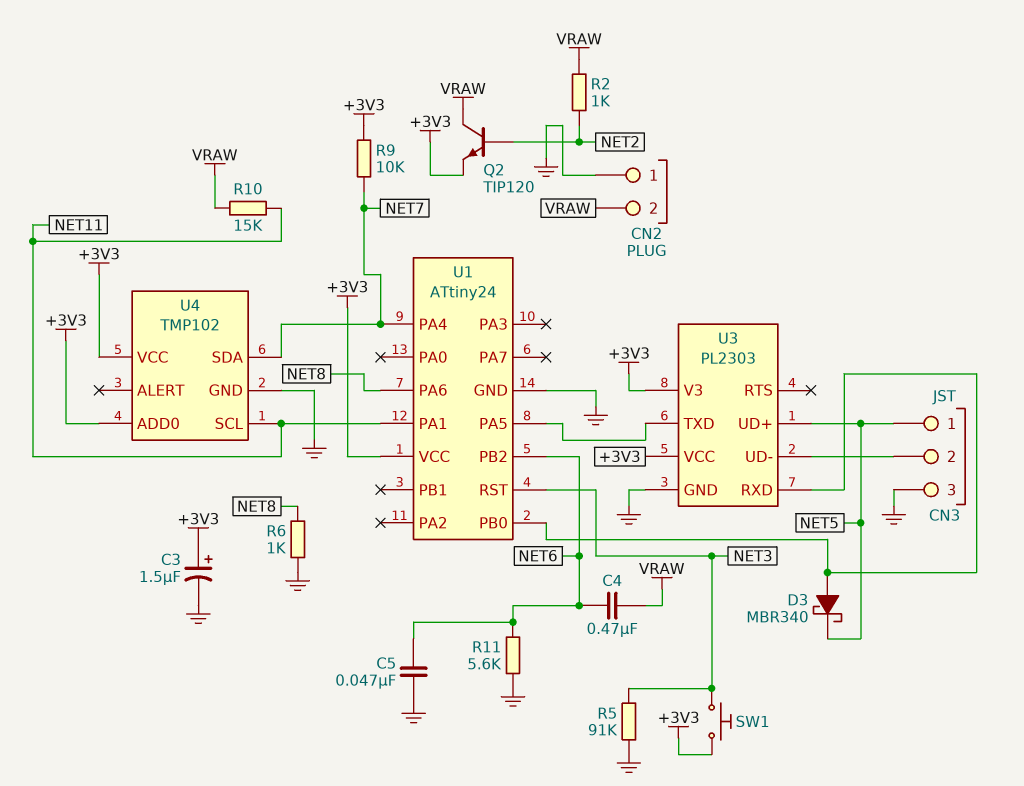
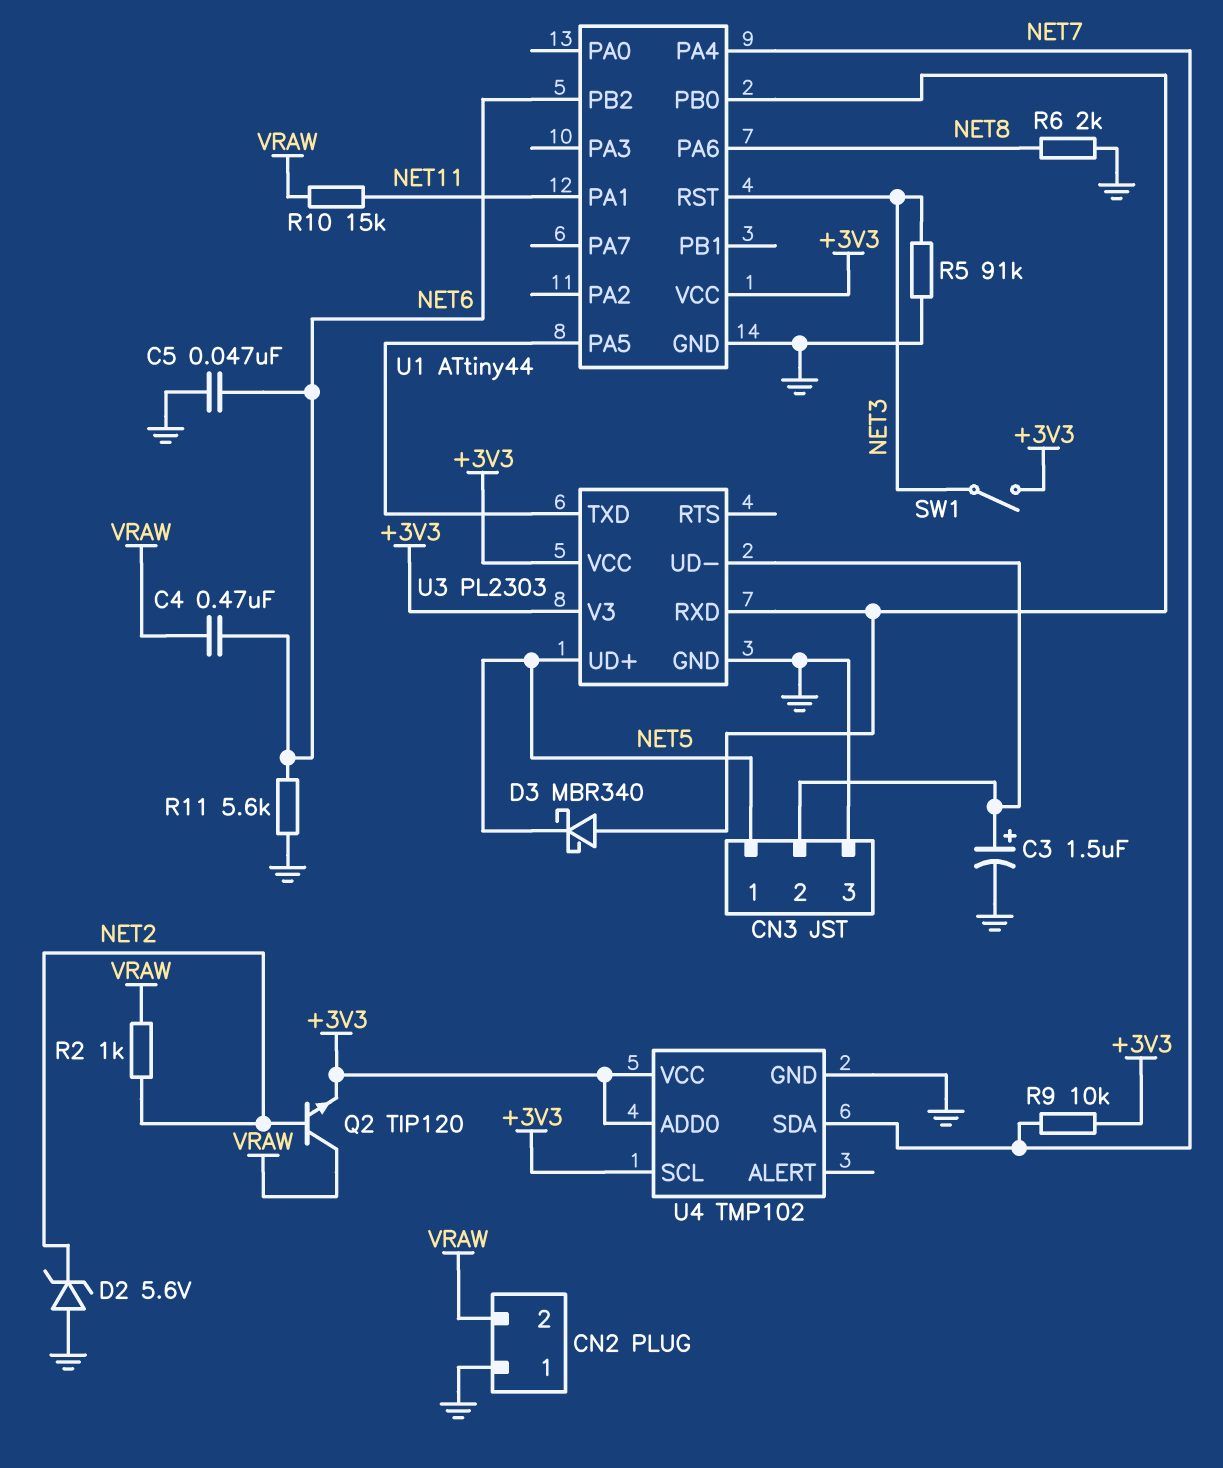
C3: 1.5uF (plus +3V3, minus GND) -> 1.5uF (plus CN3/2, minus GND)
D2: none -> zener 5.6V (A GND, K NET2)
R6: 1k (GND, NET8) -> 2k (GND, NET8)
SW1: button (+3V3, NET3) -> switch (+3V3, NET3)
U1: ATtiny24 -> ATtiny44
U4 pin SCL: NET11 -> +3V3

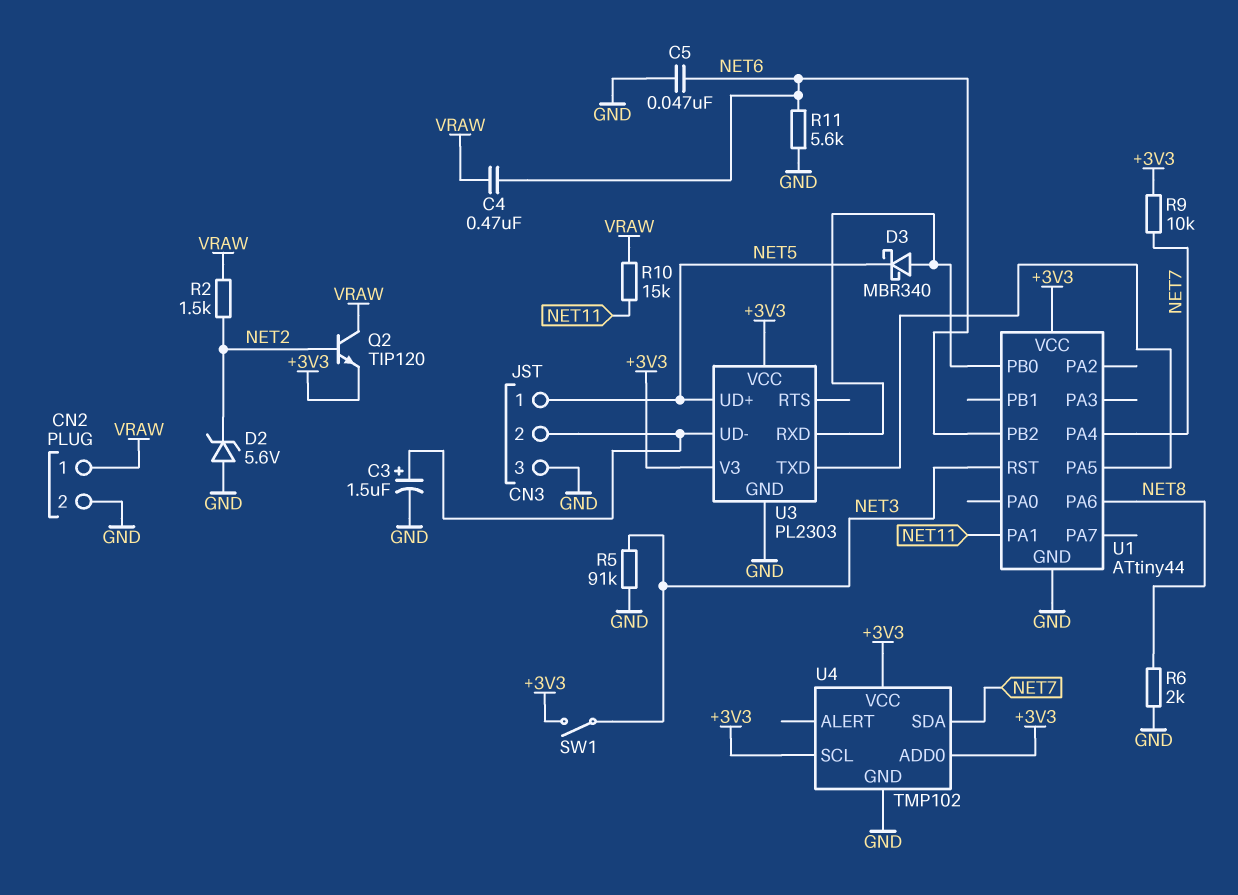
CN2 pin 1: GND -> VRAW
CN2 pin 2: VRAW -> GND
R2: 1k (NET2, VRAW) -> 1.5k (NET2, VRAW)

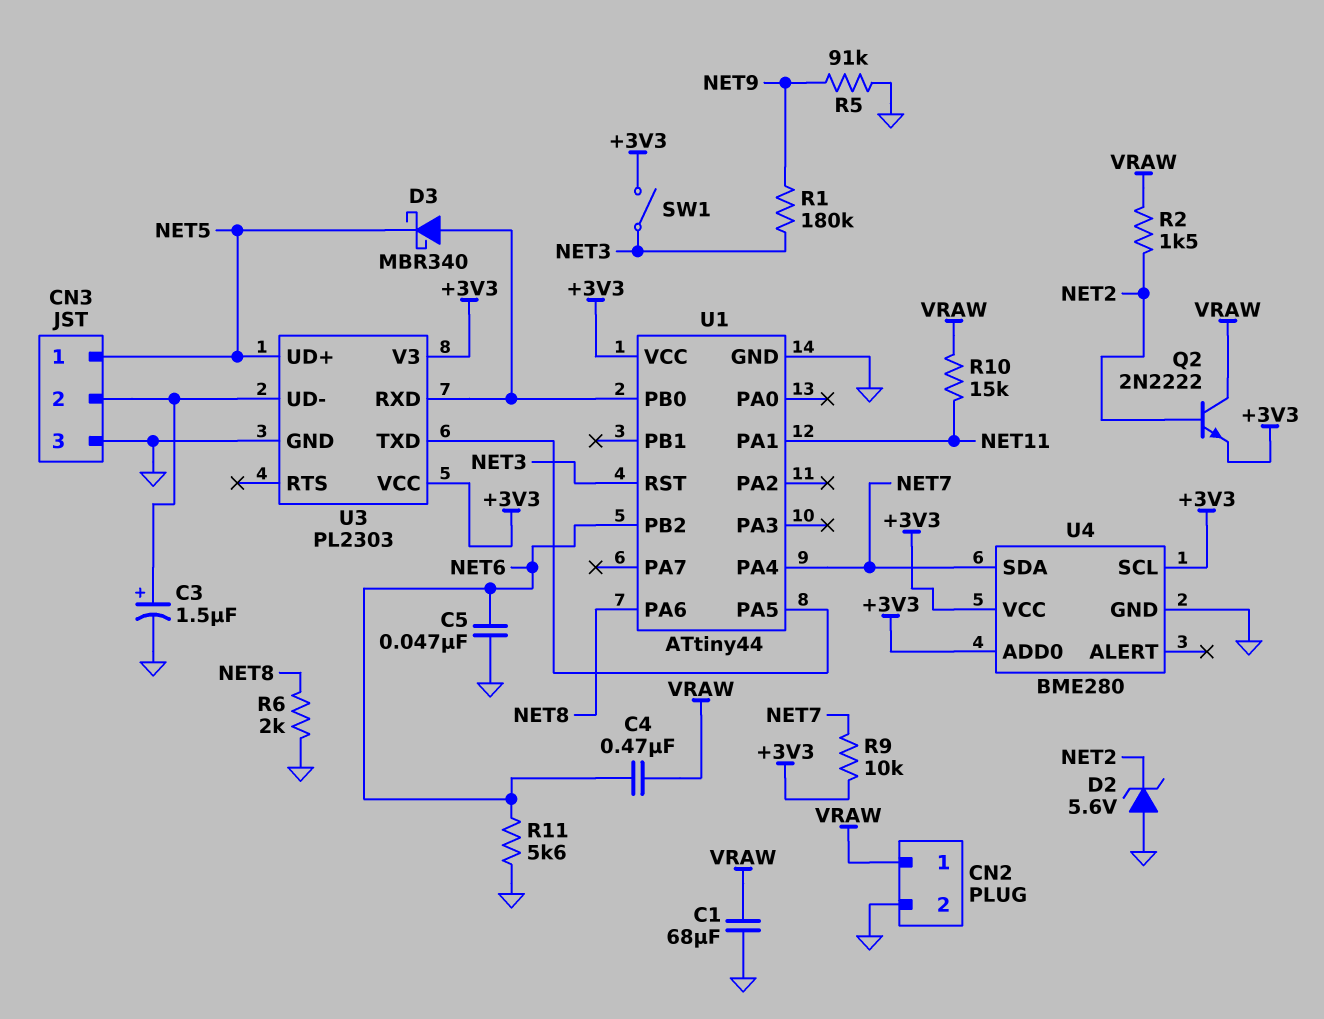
C1: none -> 68uF (GND, VRAW)
Q2: NPN TIP120 (B NET2, C VRAW, E +3V3) -> NPN 2N2222 (B NET2, C VRAW, E +3V3)
R1: none -> 180k (NET3, NET9)
R5: 91k (GND, NET3) -> 91k (GND, NET9)
U4: TMP102 -> BME280

